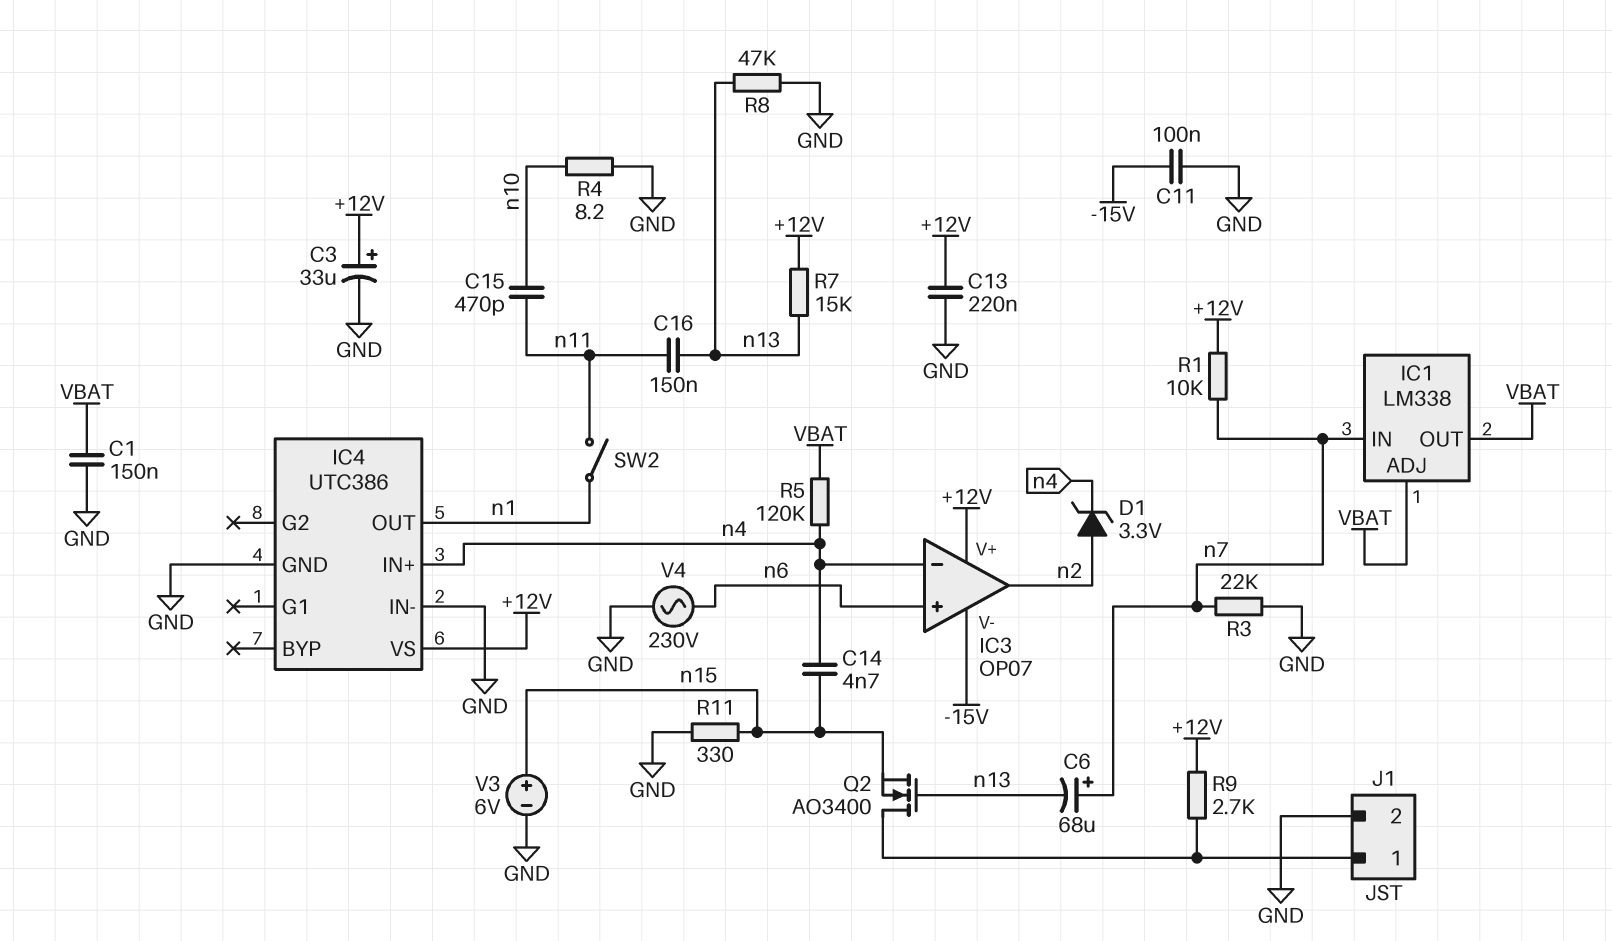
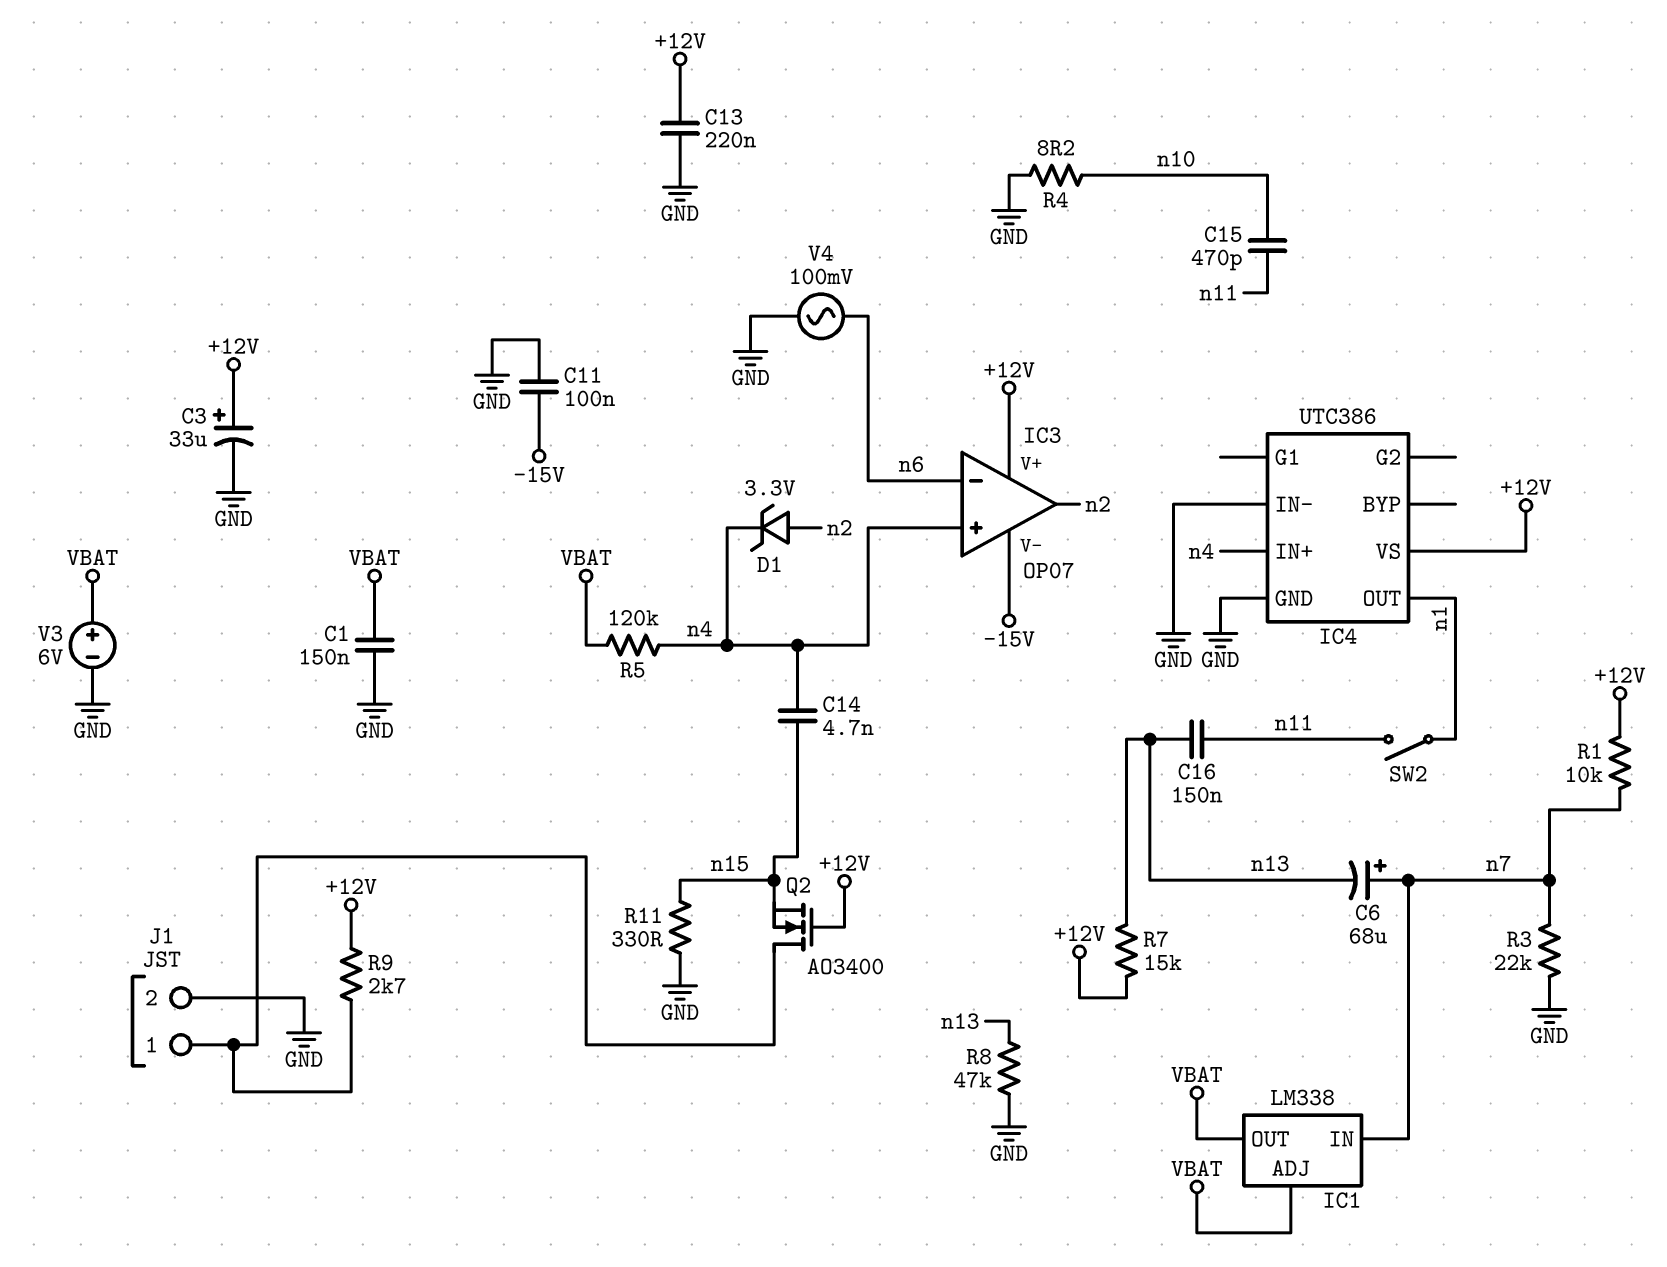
IC3 pin in+: n6 -> n4
IC3 pin in-: n4 -> n6
Q2: NMOS AO3400 (G n13, D J1/1, S n15) -> NMOS AO3400 (G +12V, D J1/1, S n15)
V3: 6V (plus n15, minus GND) -> 6V (plus VBAT, minus GND)
V4: AC 230V (GND, n6) -> AC 100mV (GND, n6)

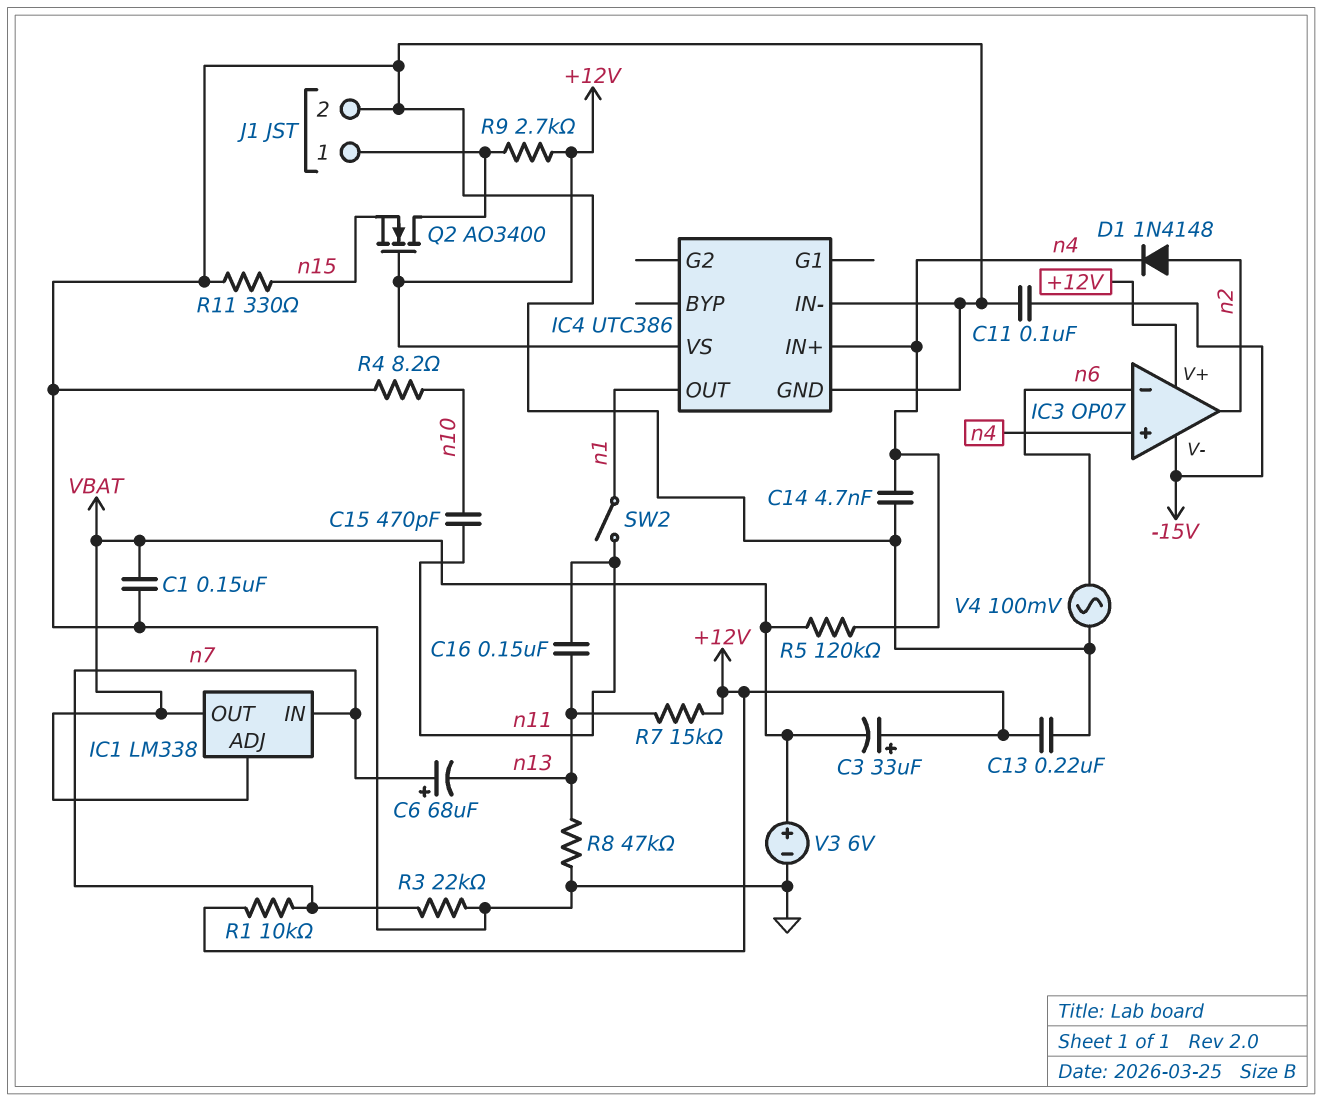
C3: 33uF (plus +12V, minus GND) -> 33uF (plus +12V, minus VBAT)
C14: 4.7nF (n4, n15) -> 4.7nF (GND, n4)
D1: zener 3.3V (A n2, K n4) -> diode 1N4148 (A n2, K n4)

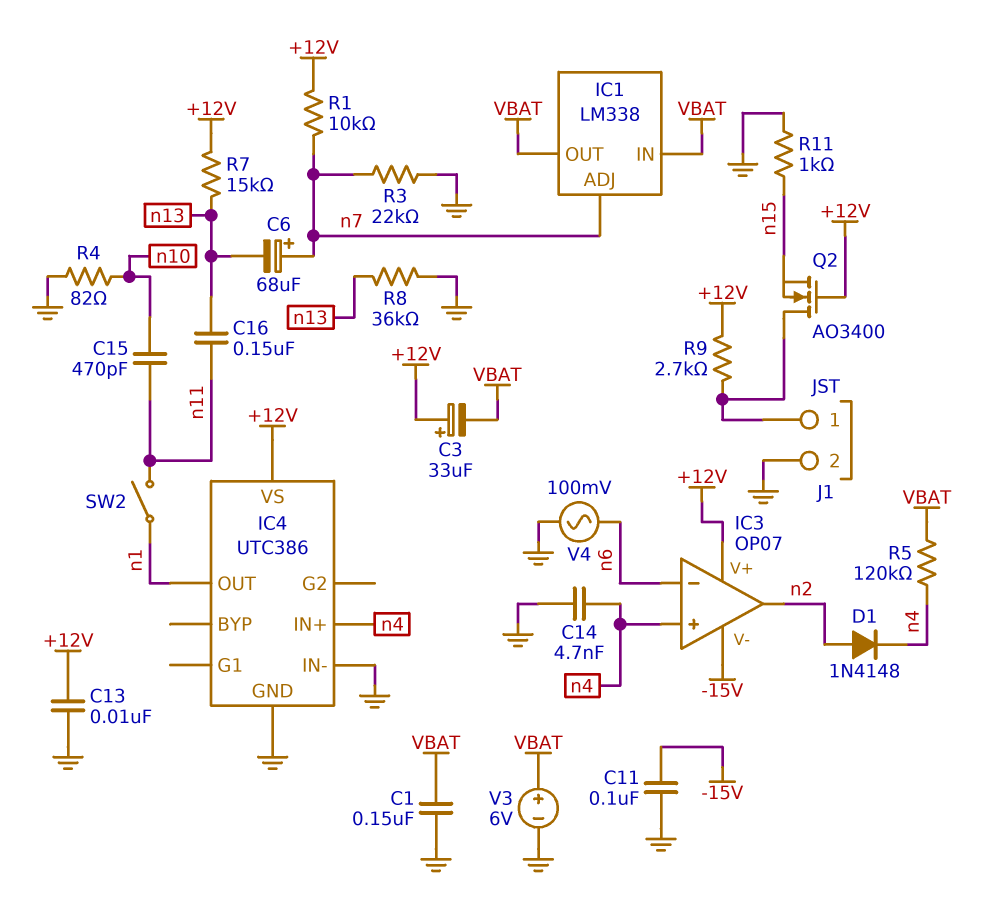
C13: 220nF (+12V, GND) -> 10nF (+12V, GND)
IC1 pin ADJ: VBAT -> n7
IC1 pin IN: n7 -> VBAT
R4: 8.2 (GND, n10) -> 82 (GND, n10)
R8: 47k (GND, n13) -> 36k (GND, n13)
R11: 330 (GND, n15) -> 1k (GND, n15)

